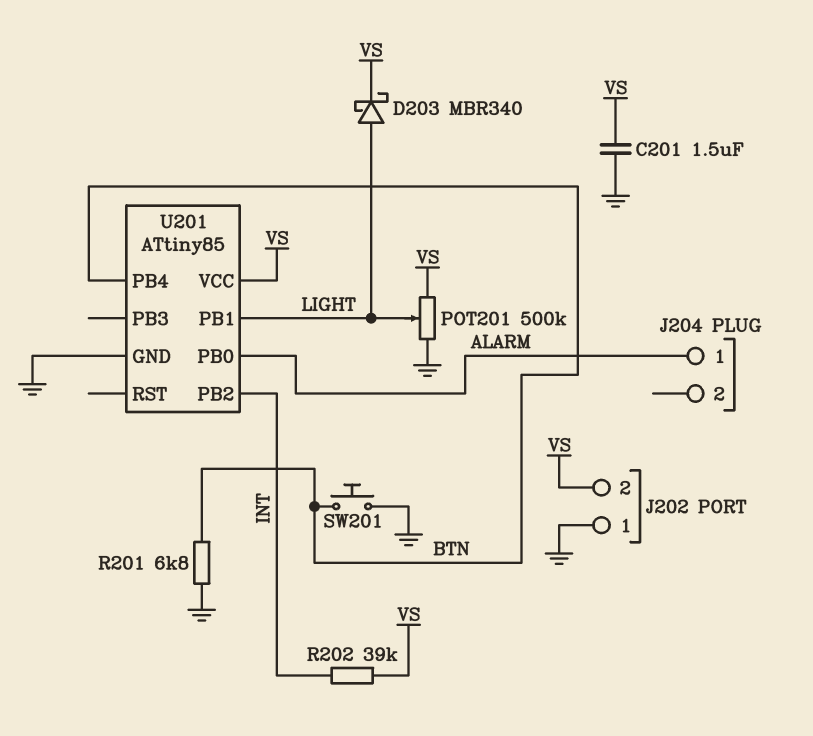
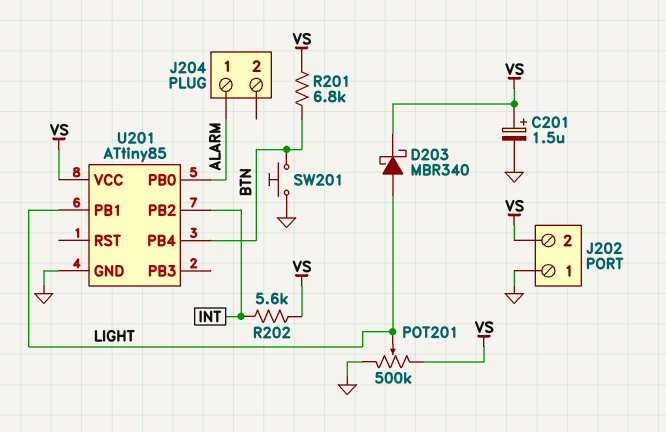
C201: 1.5uF (GND, VS) -> 1.5uF (plus VS, minus GND)
R201: 6.8k (BTN, GND) -> 6.8k (BTN, VS)
R202: 39k (INT, VS) -> 5.6k (INT, VS)

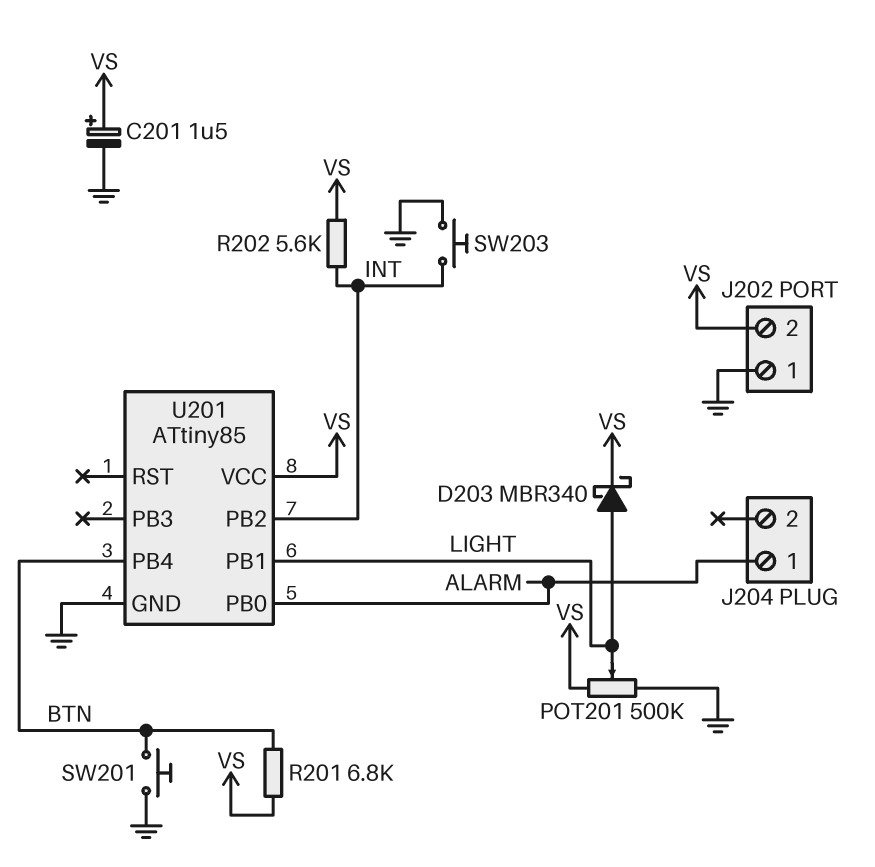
SW203: none -> button (GND, INT)

